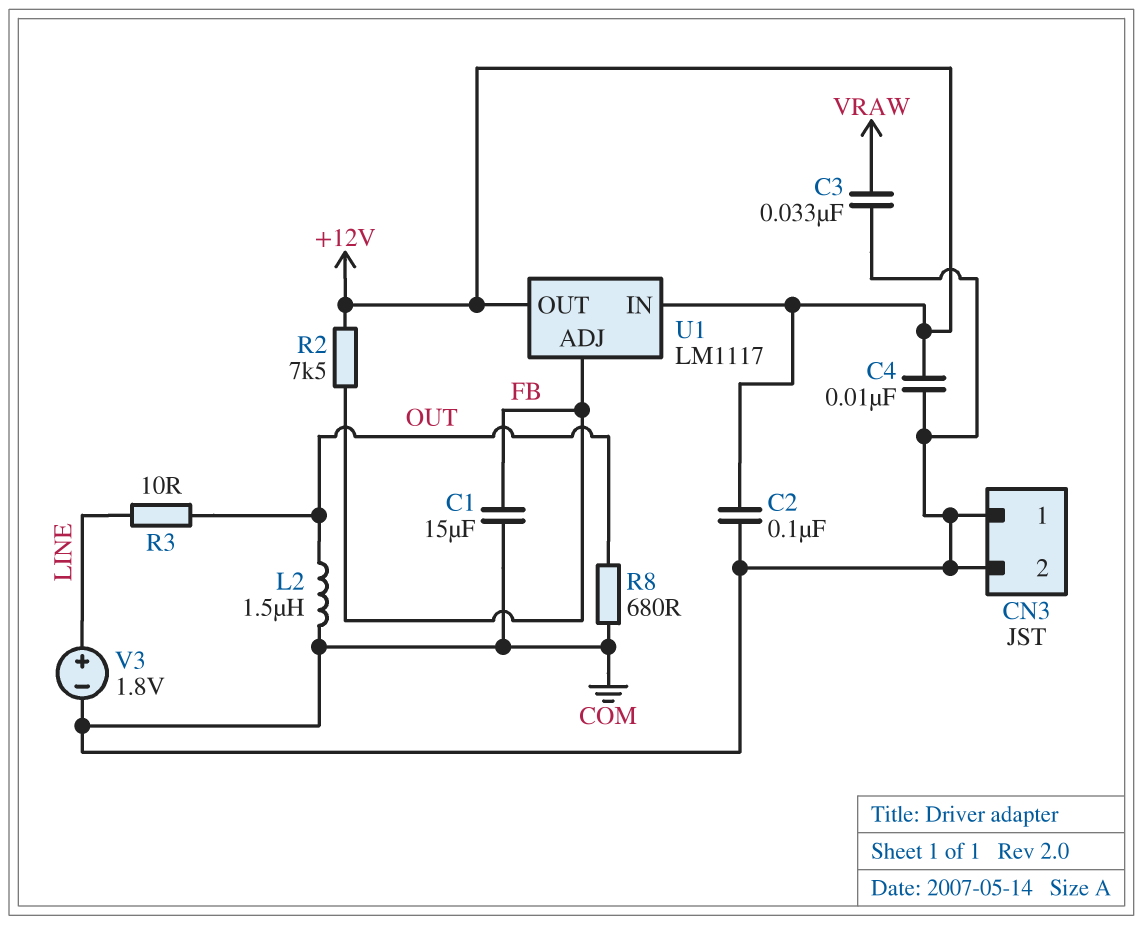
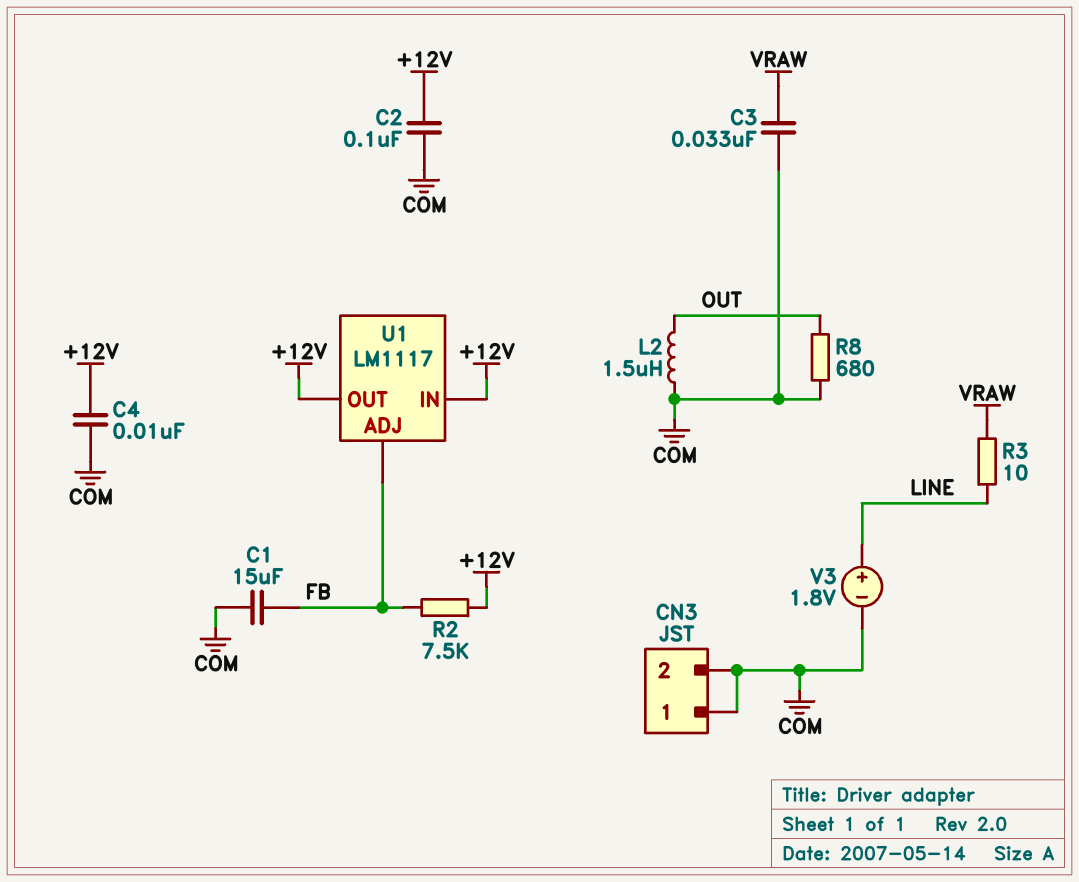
R3: 10 (LINE, OUT) -> 10 (LINE, VRAW)

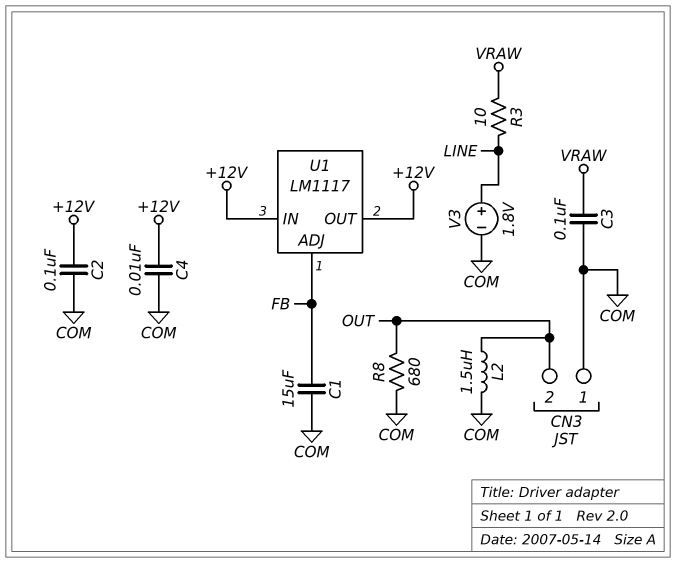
C3: 33nF (COM, VRAW) -> 100nF (COM, VRAW)
CN3 pin 2: COM -> OUT
R2: 7.5k (+12V, FB) -> none

